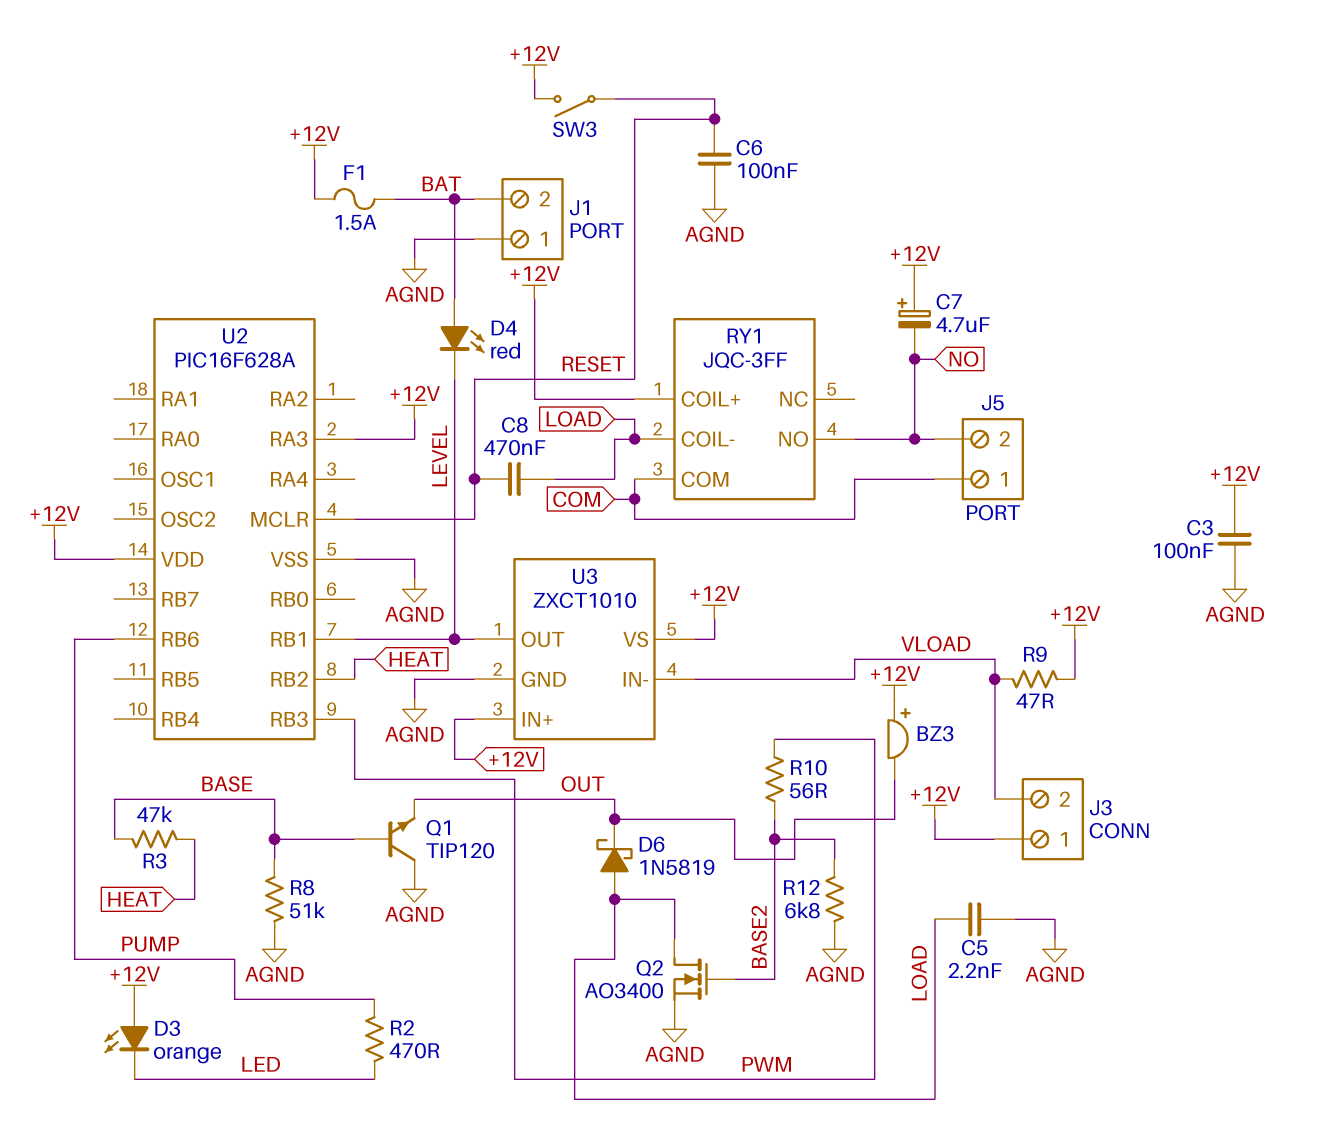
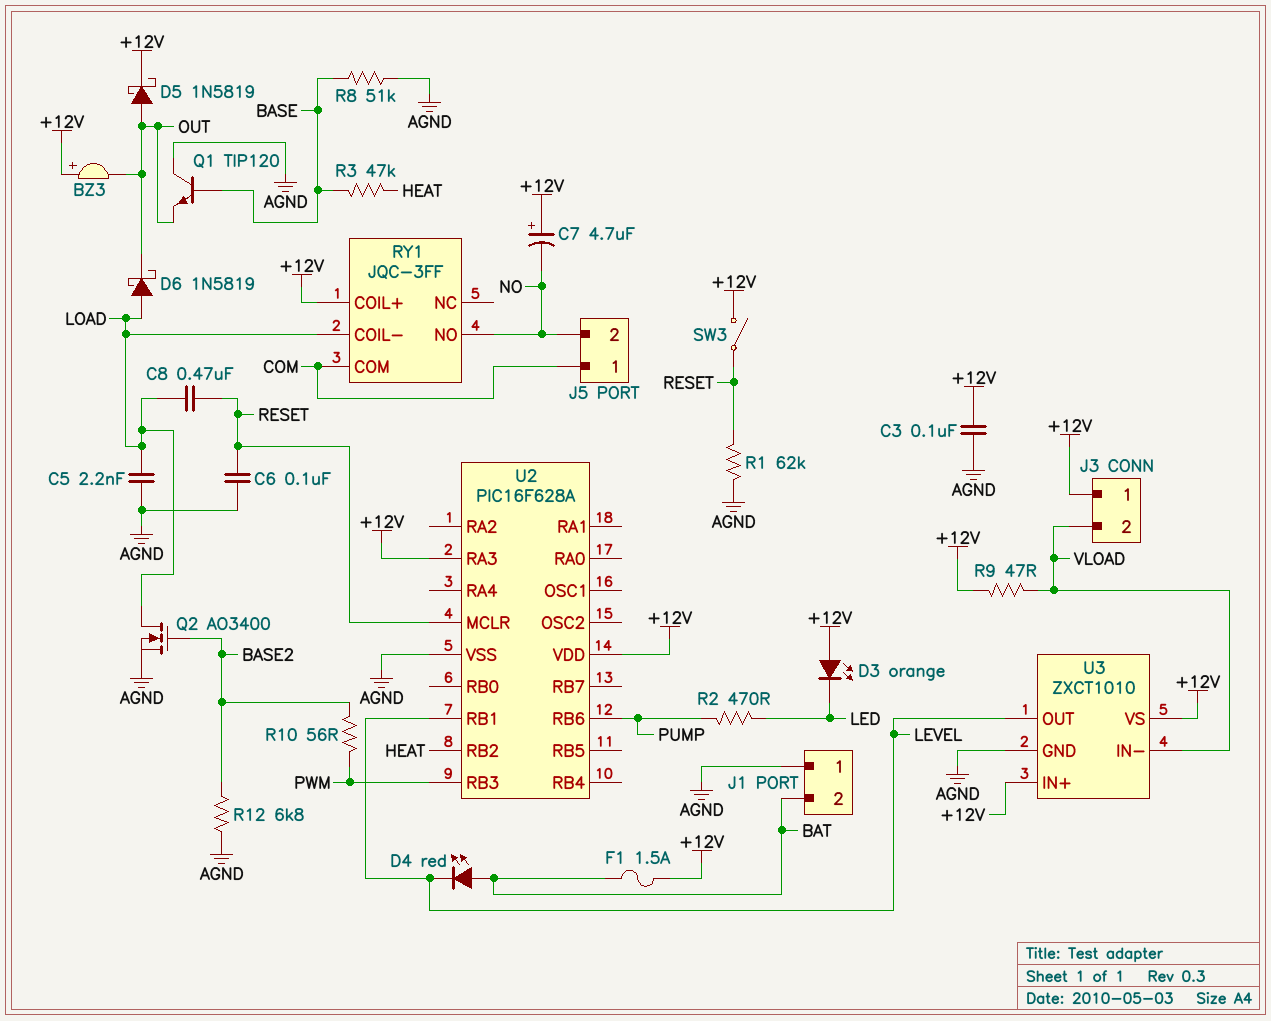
D5: none -> schottky 1N5819 (A OUT, K +12V)
R1: none -> 62k (AGND, RESET)

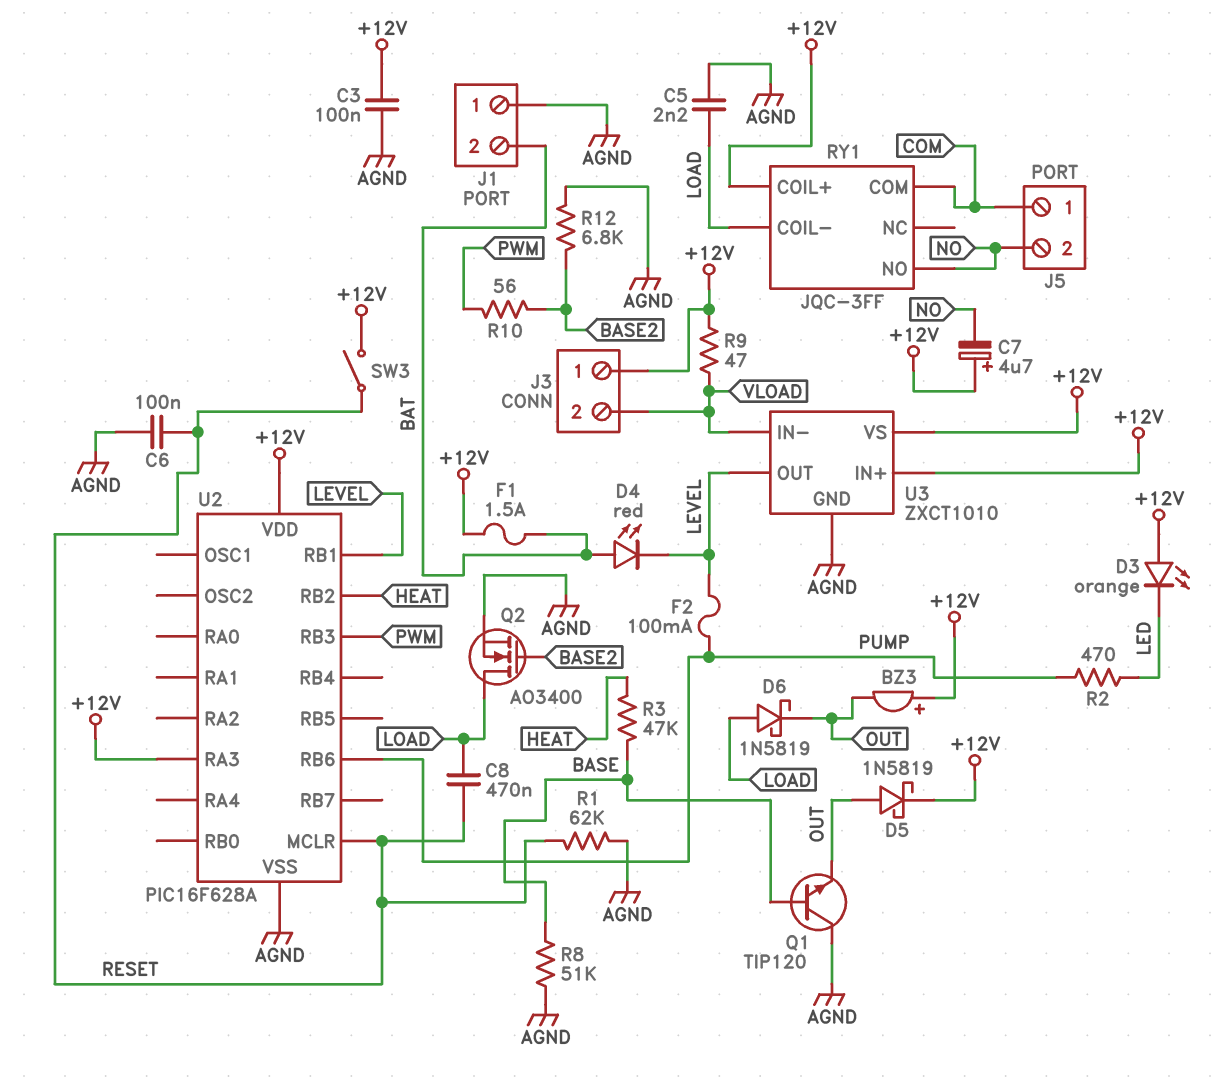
F2: none -> 100mA (LEVEL, PUMP)

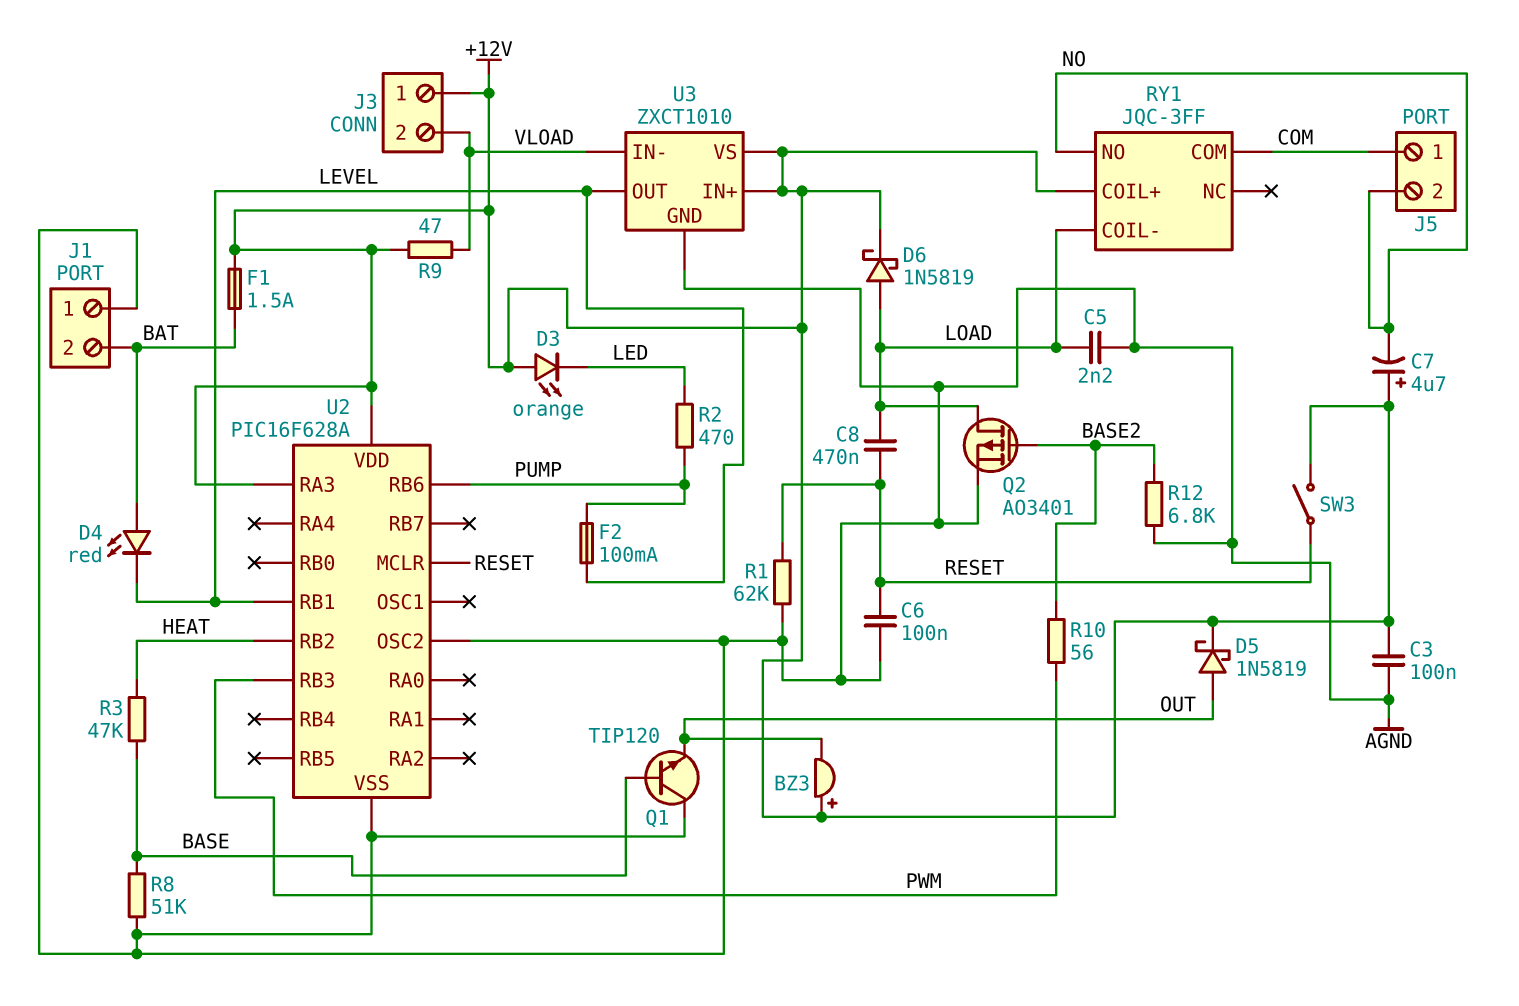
D6: schottky 1N5819 (A LOAD, K OUT) -> schottky 1N5819 (A LOAD, K +12V)
Q2: NMOS AO3400 (G BASE2, D LOAD, S AGND) -> PMOS AO3401 (G BASE2, D LOAD, S AGND)
U2 pin OSC2: none -> AGND

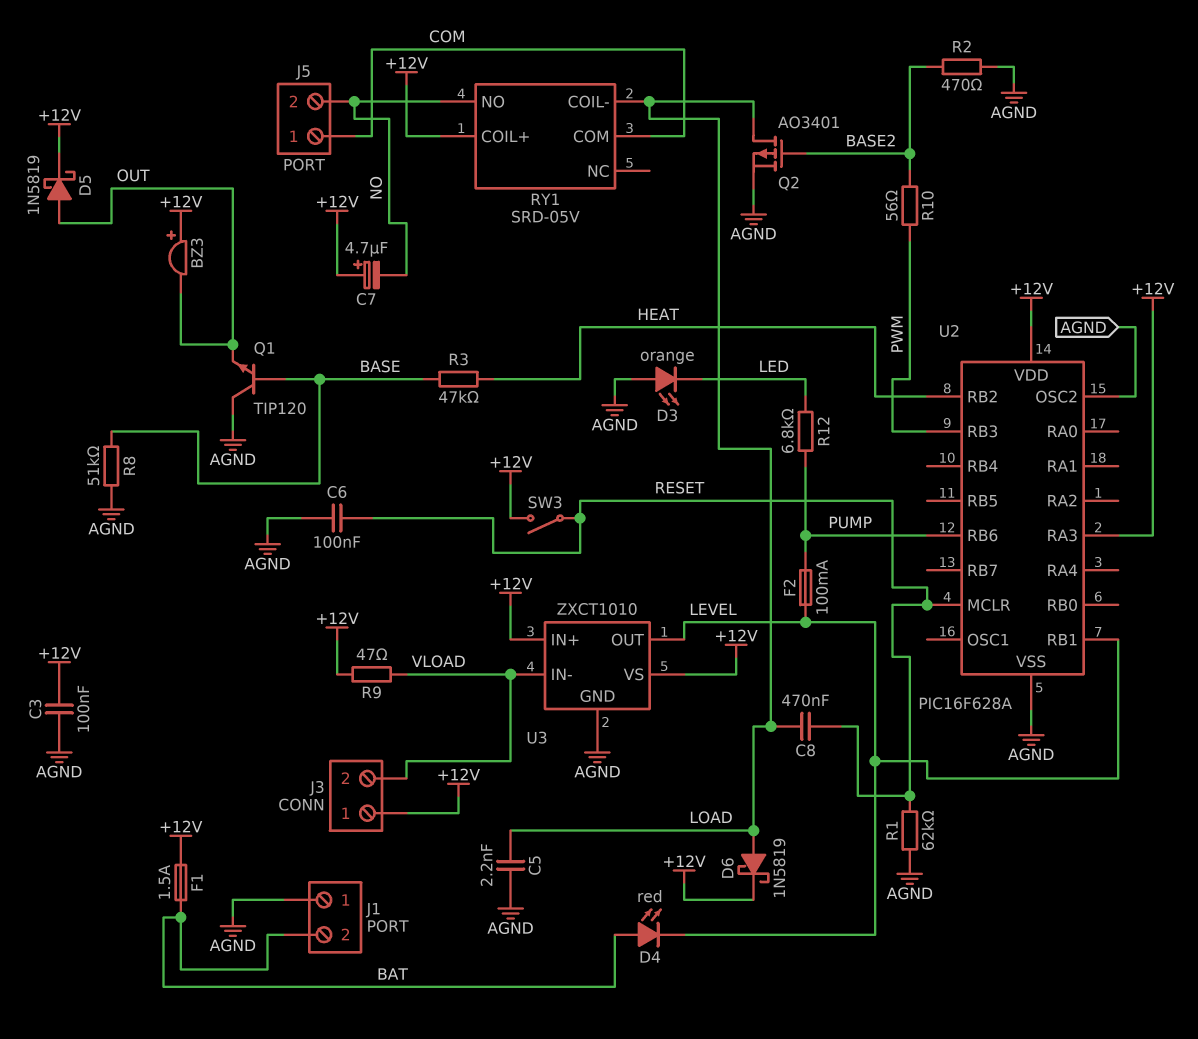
D3: LED orange (A +12V, K LED) -> LED orange (A AGND, K LED)
R2: 470 (LED, PUMP) -> 470 (AGND, BASE2)
R12: 6.8k (AGND, BASE2) -> 6.8k (LED, PUMP)
RY1: JQC-3FF -> SRD-05V

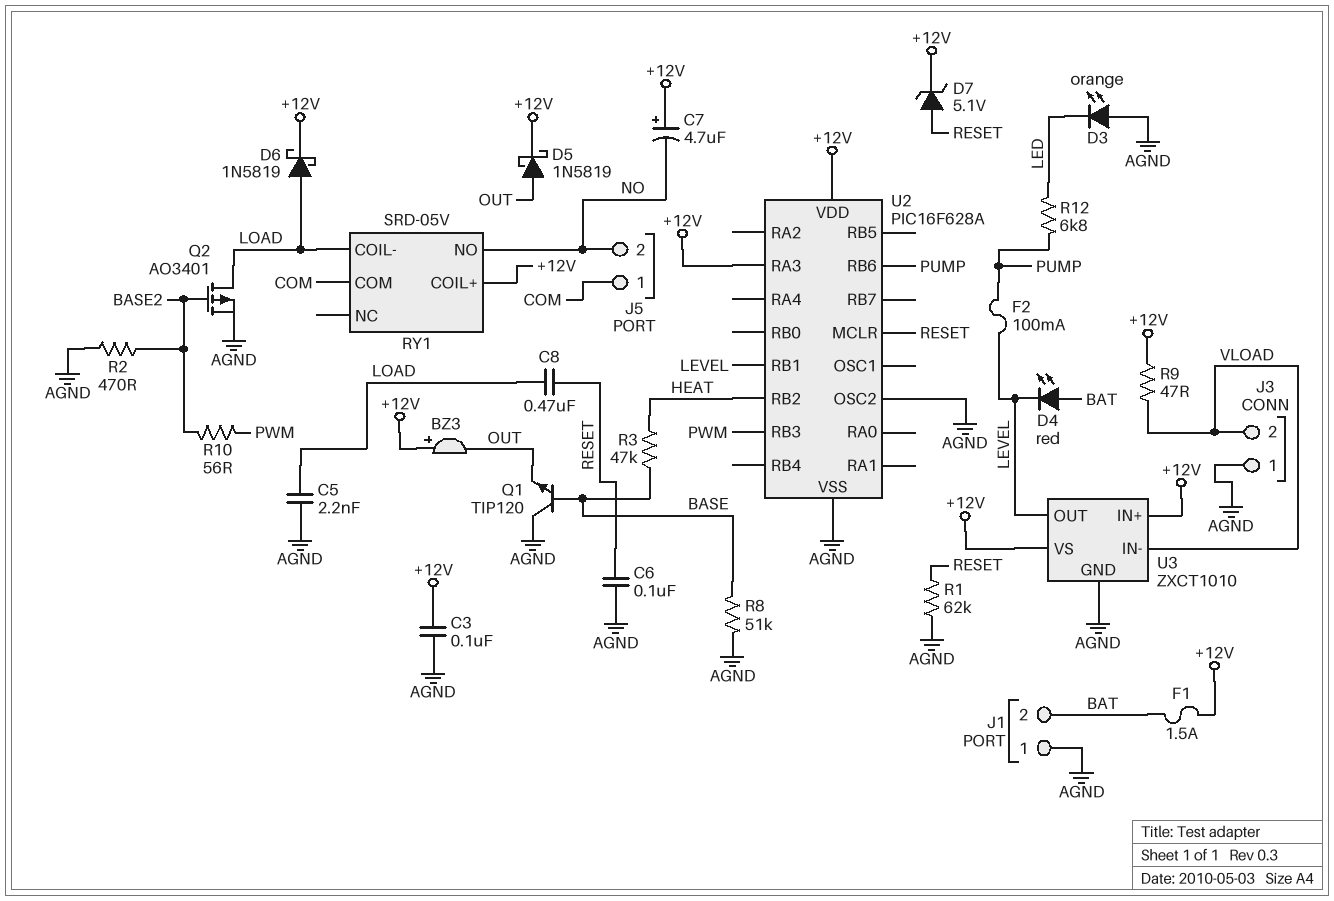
D7: none -> zener 5.1V (A RESET, K +12V)
J3 pin 1: +12V -> AGND
SW3: switch (+12V, RESET) -> none

